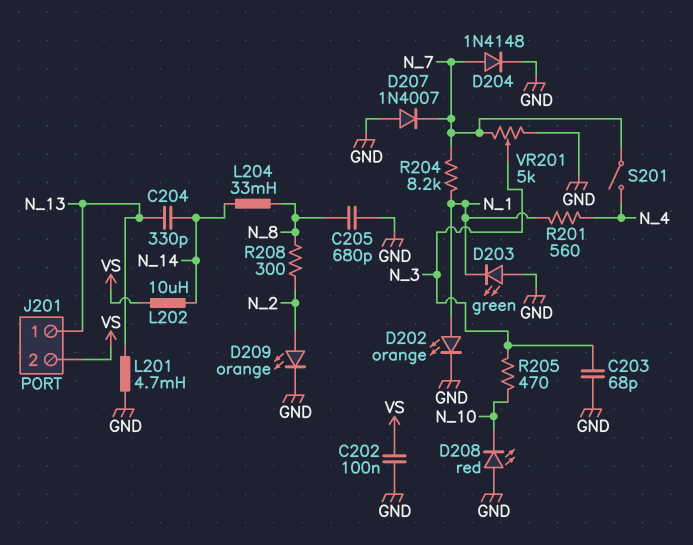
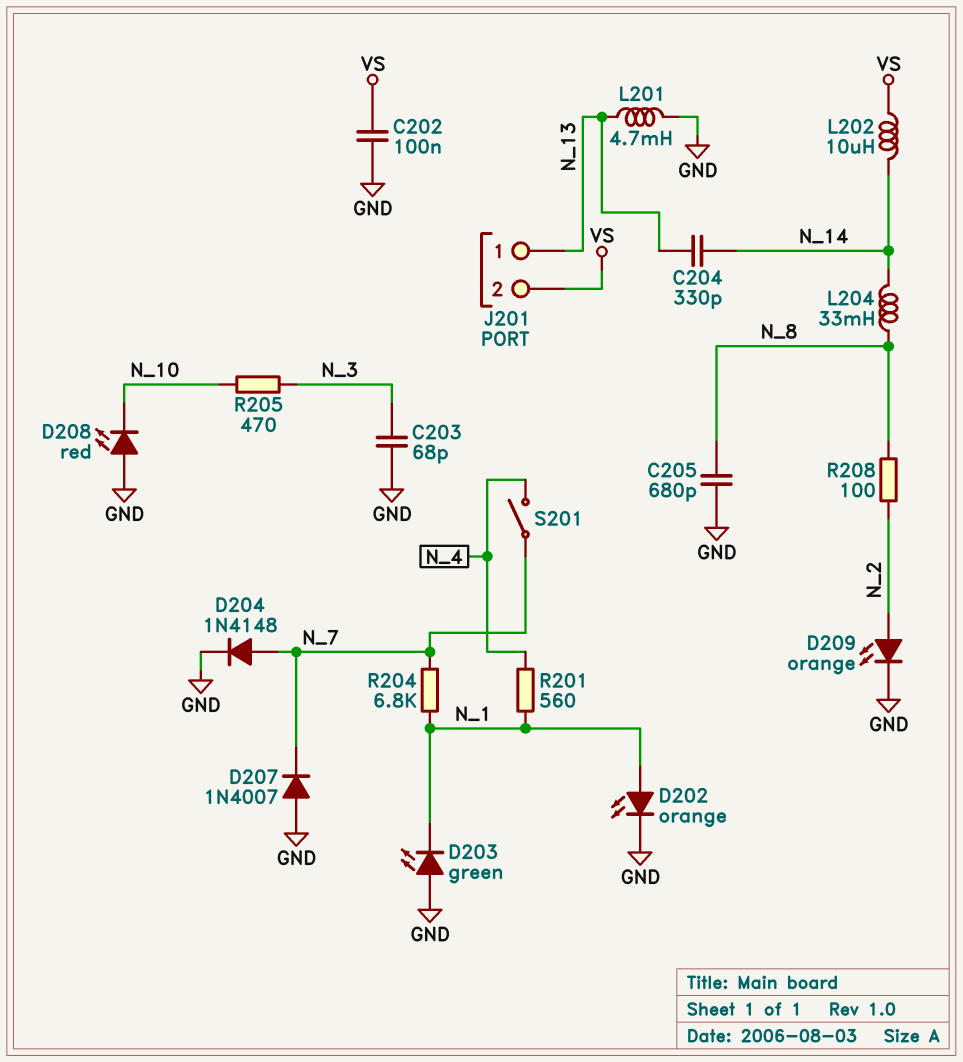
R204: 8.2k (N_1, N_7) -> 6.8k (N_1, N_7)
R208: 300 (N_2, N_8) -> 100 (N_2, N_8)
VR201: 5k (GND, N_7, wiper N_3) -> none

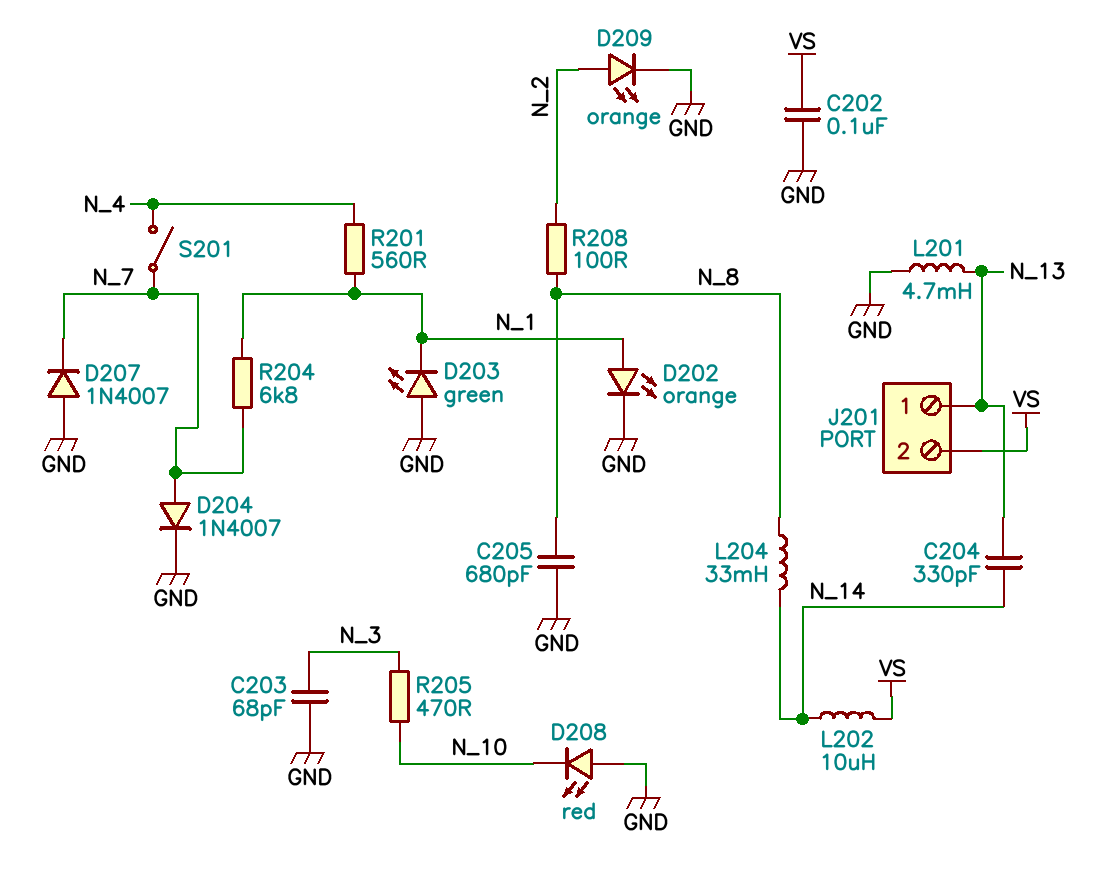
D204: diode 1N4148 (A N_7, K GND) -> diode 1N4007 (A N_7, K GND)

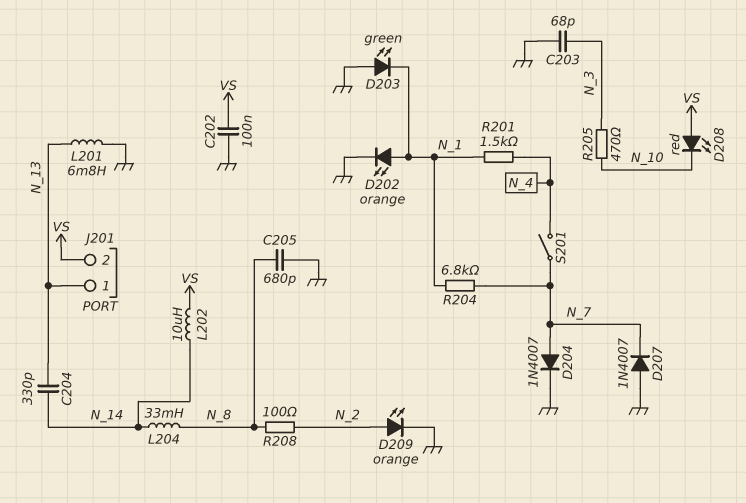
D208: LED red (A GND, K N_10) -> LED red (A VS, K N_10)
L201: 4.7mH (GND, N_13) -> 6.8mH (GND, N_13)
R201: 560 (N_1, N_4) -> 1.5k (N_1, N_4)

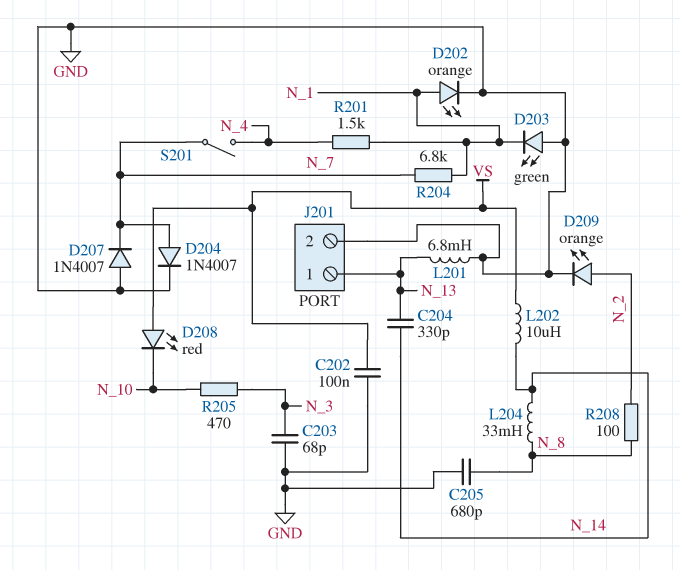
J201 pin 2: VS -> GND

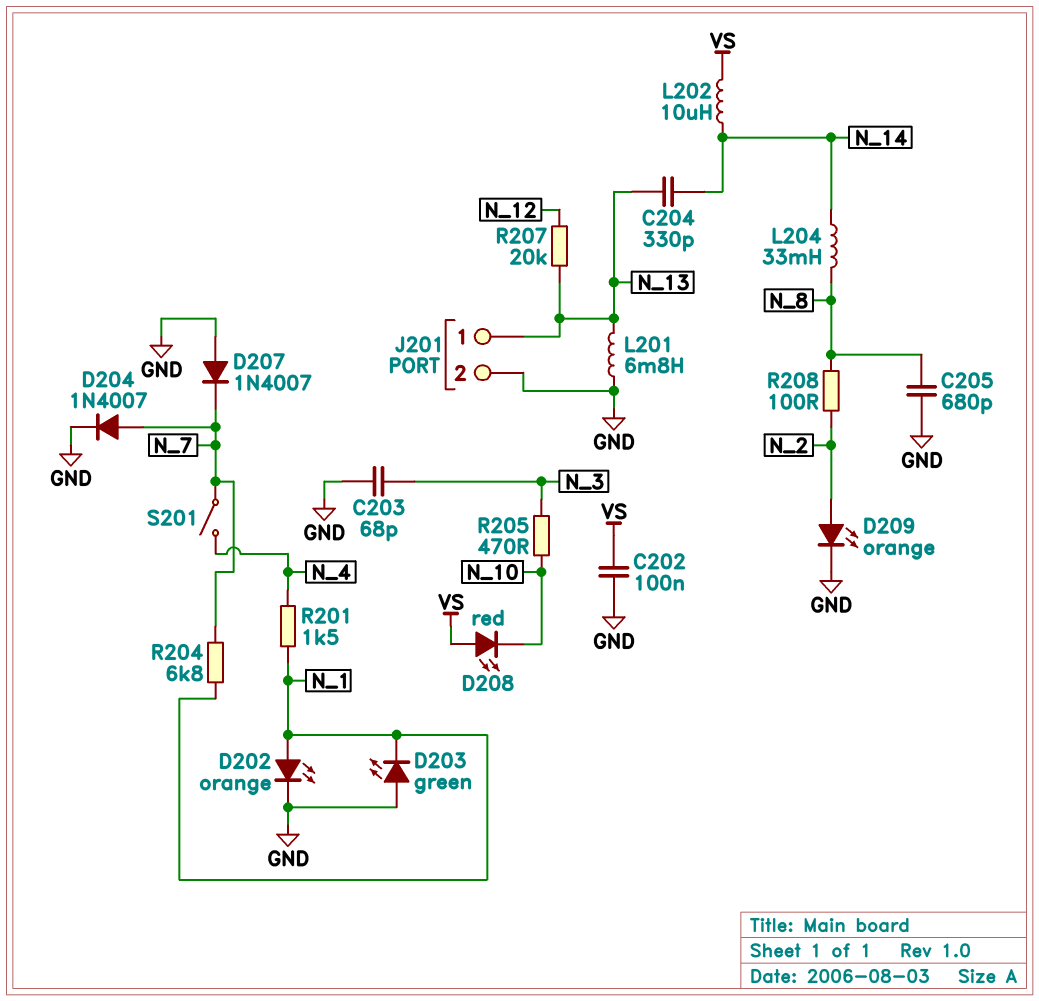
R207: none -> 20k (N_12, N_13)

